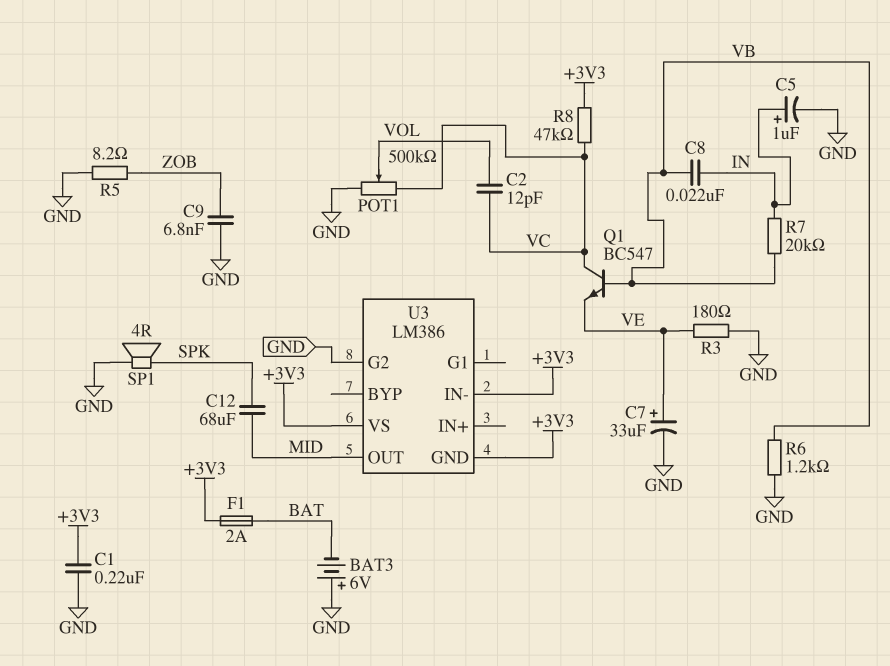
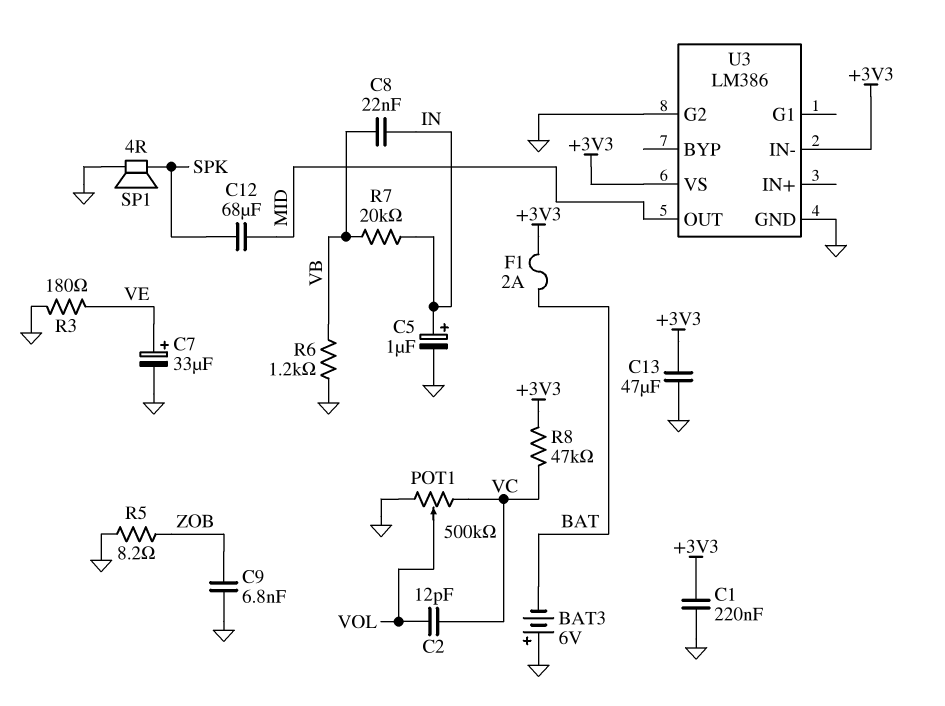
C13: none -> 47uF (+3V3, GND)
Q1: NPN BC547 (B VB, C VC, E VE) -> none
U3 pin GND: +3V3 -> GND

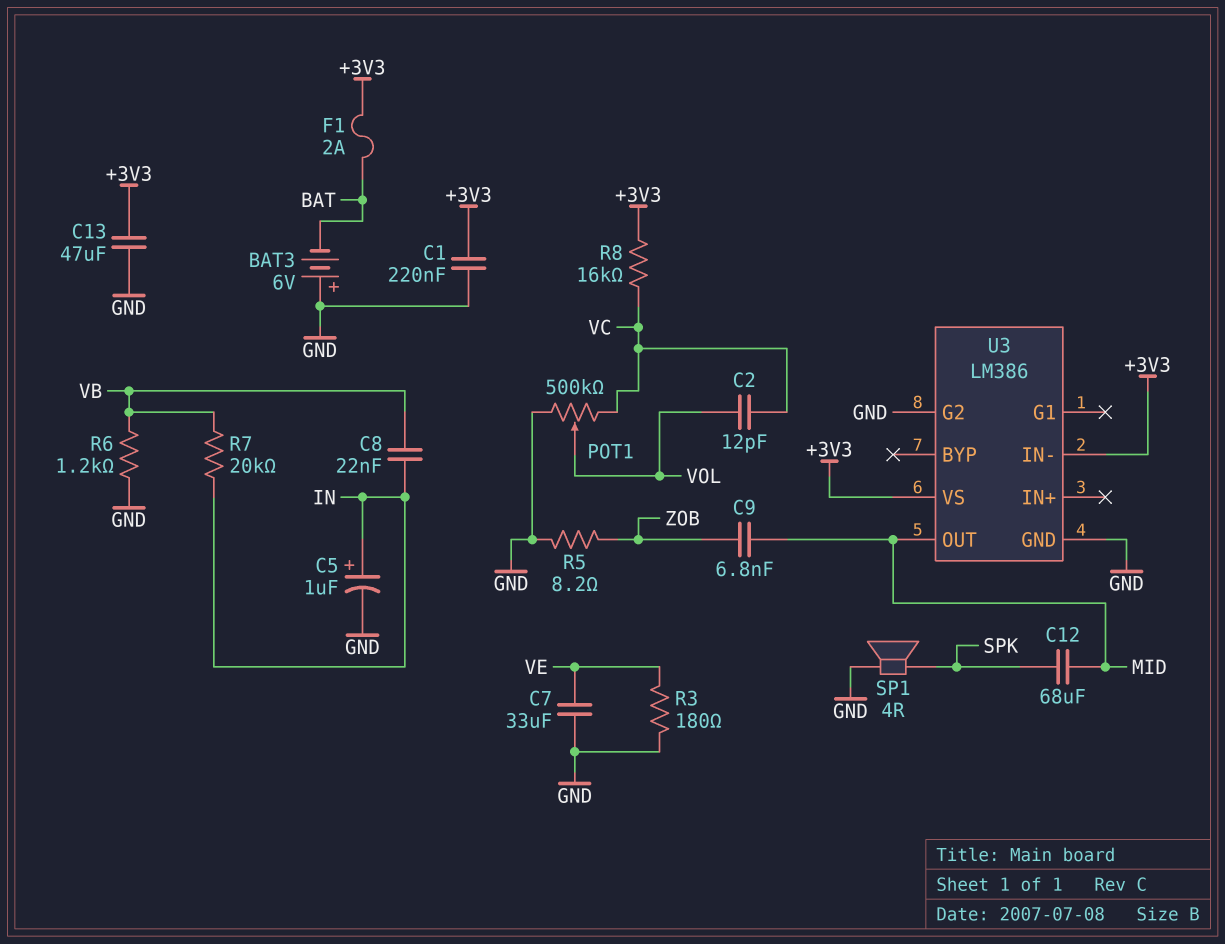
C7: 33uF (plus VE, minus GND) -> 33uF (GND, VE)
C9: 6.8nF (GND, ZOB) -> 6.8nF (MID, ZOB)
R8: 47k (+3V3, VC) -> 16k (+3V3, VC)

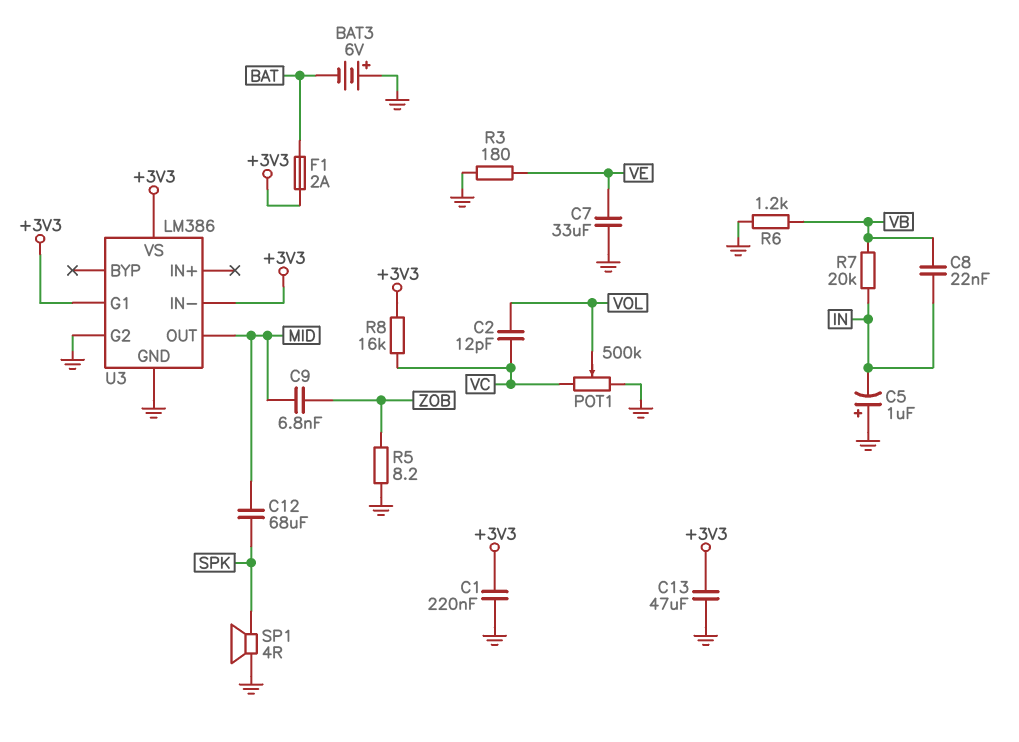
C5: 1uF (plus IN, minus GND) -> 1uF (plus GND, minus IN)
U3 pin G1: none -> +3V3

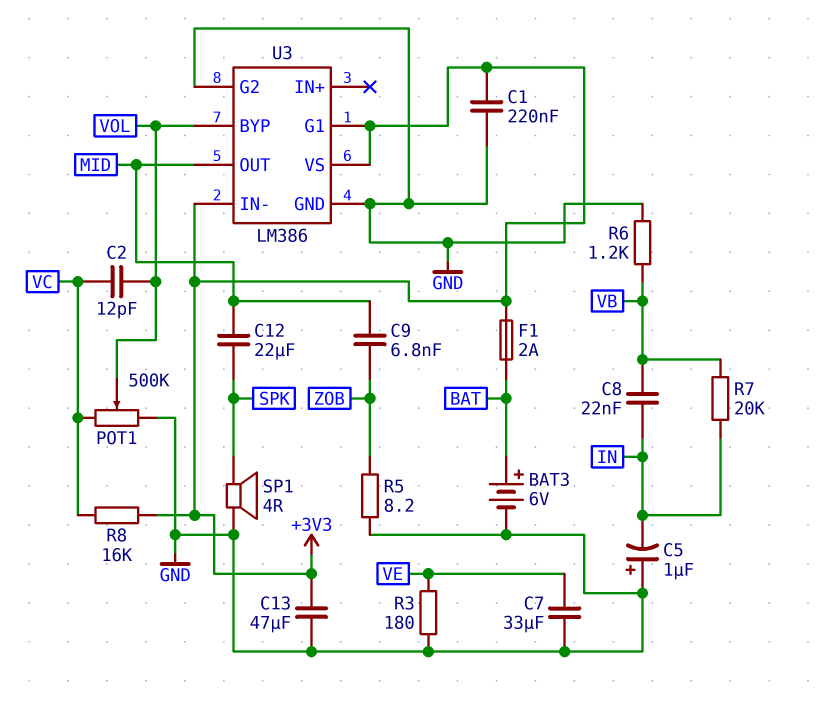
BAT3: 6V (plus GND, minus BAT) -> 6V (plus BAT, minus GND)
C12: 68uF (MID, SPK) -> 22uF (MID, SPK)
U3 pin BYP: none -> VOL

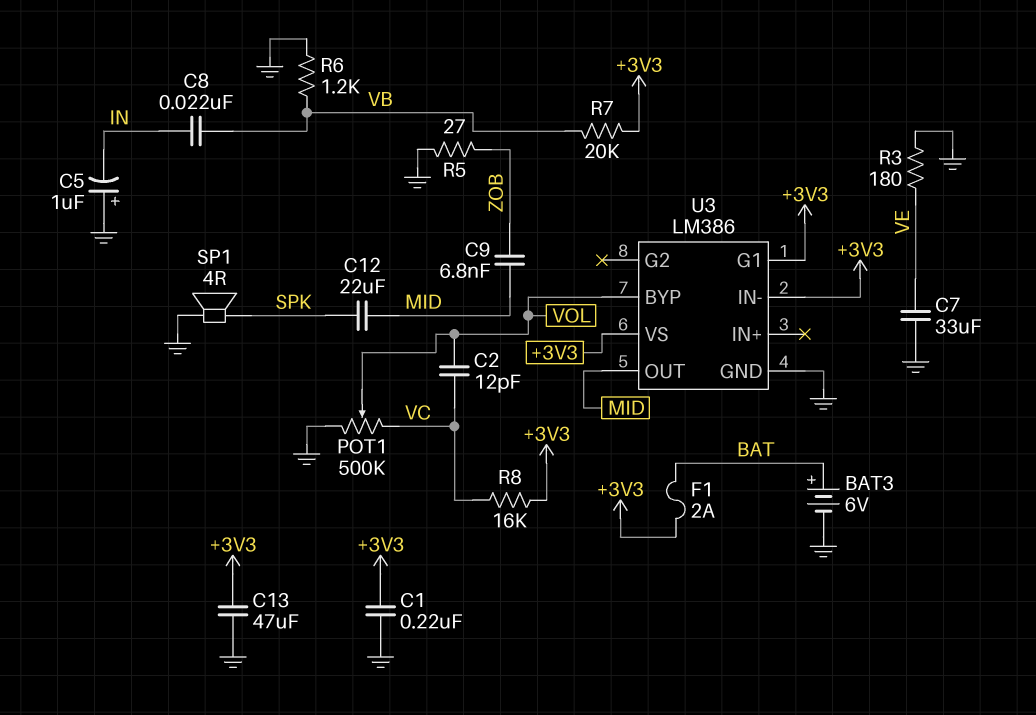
R5: 8.2 (GND, ZOB) -> 27 (GND, ZOB)
R7: 20k (IN, VB) -> 20k (+3V3, VB)
U3 pin G2: GND -> none

